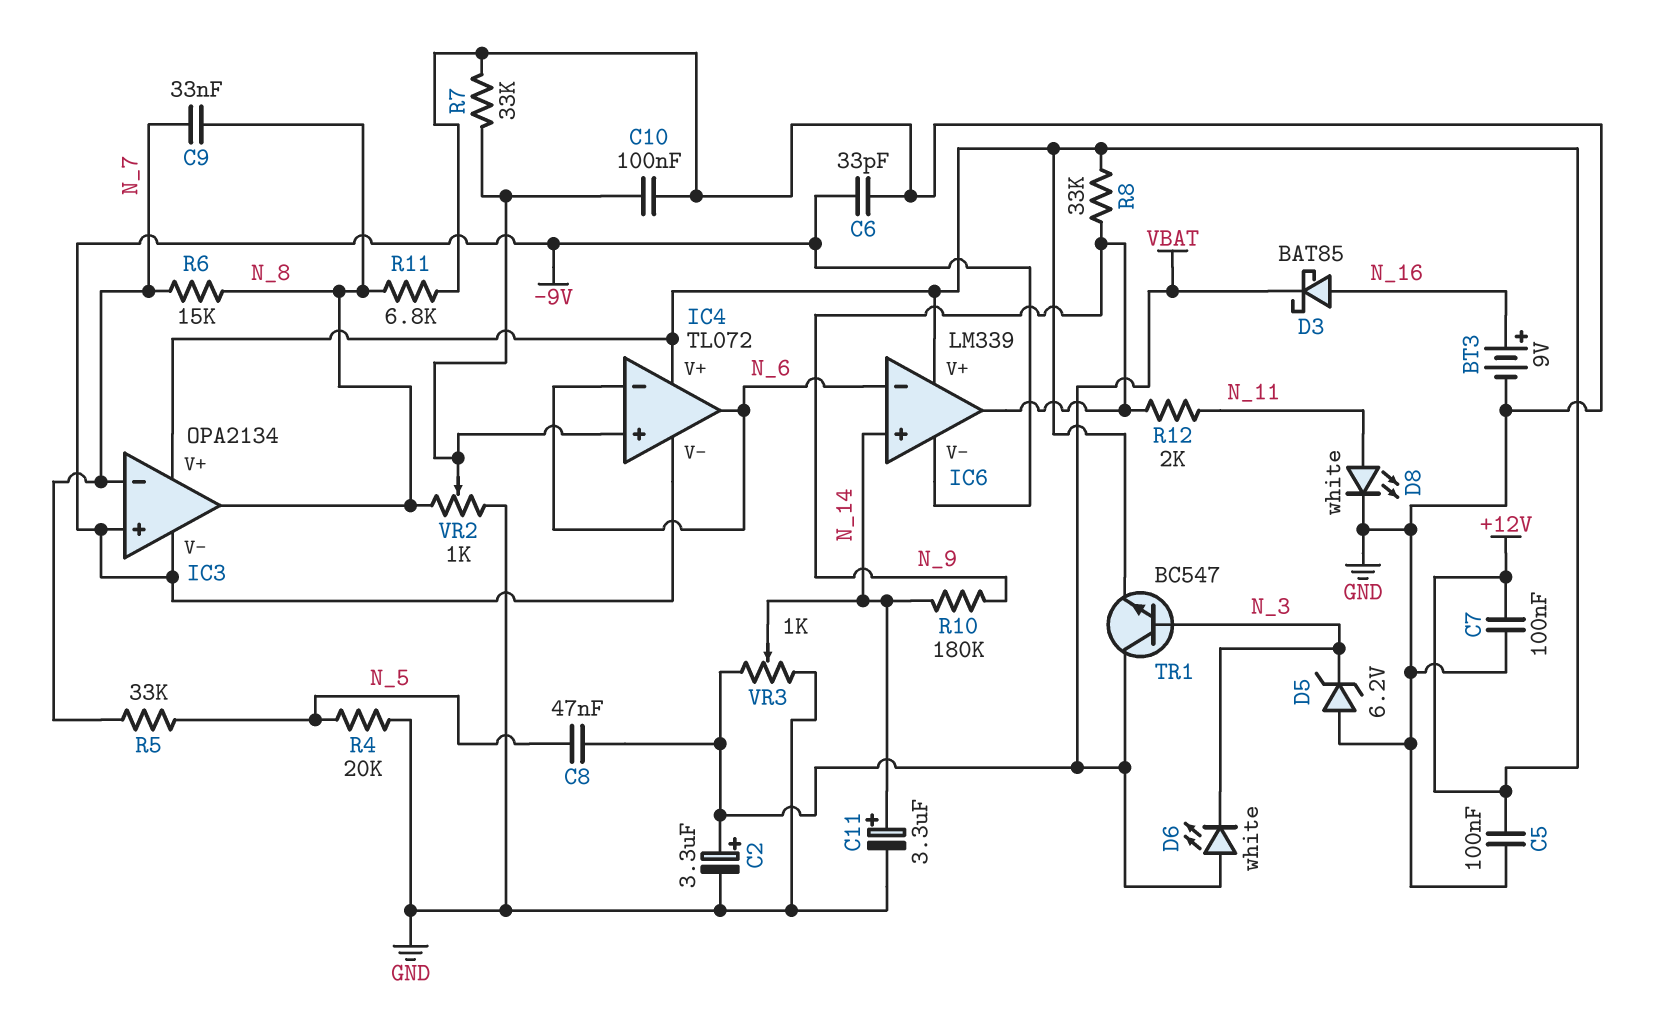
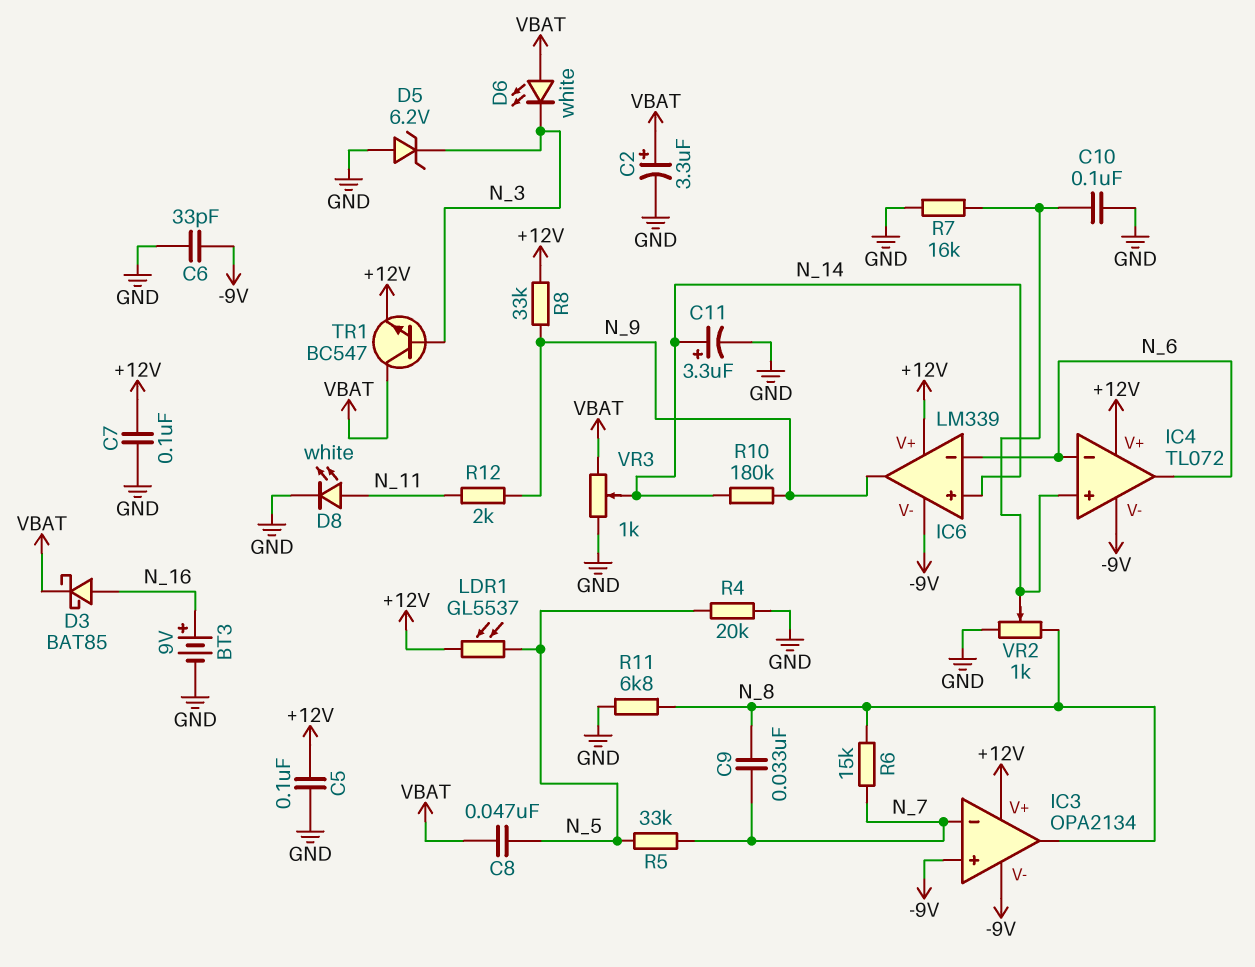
LDR1: none -> GL5537 (+12V, N_5)
R7: 33k (GND, IC4/in+) -> 16k (GND, IC4/in+)

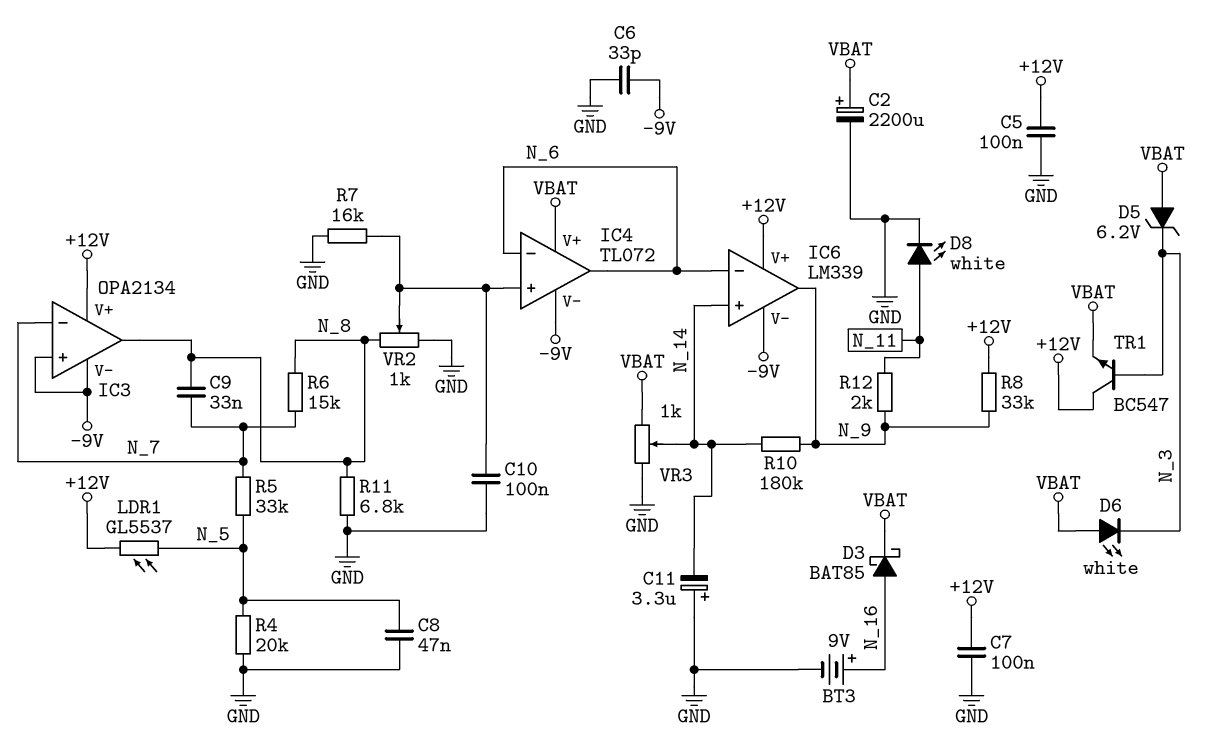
C2: 3.3uF (plus VBAT, minus GND) -> 2200uF (plus VBAT, minus GND)
C8: 47nF (N_5, VBAT) -> 47nF (GND, N_5)
C11: 3.3uF (plus N_14, minus GND) -> 3.3uF (plus GND, minus N_14)
D5: zener 6.2V (A GND, K N_3) -> zener 6.2V (A VBAT, K N_3)
IC4 pin V+: +12V -> VBAT
TR1: NPN BC547 (B N_3, C VBAT, E +12V) -> NPN BC547 (B N_3, C +12V, E VBAT)

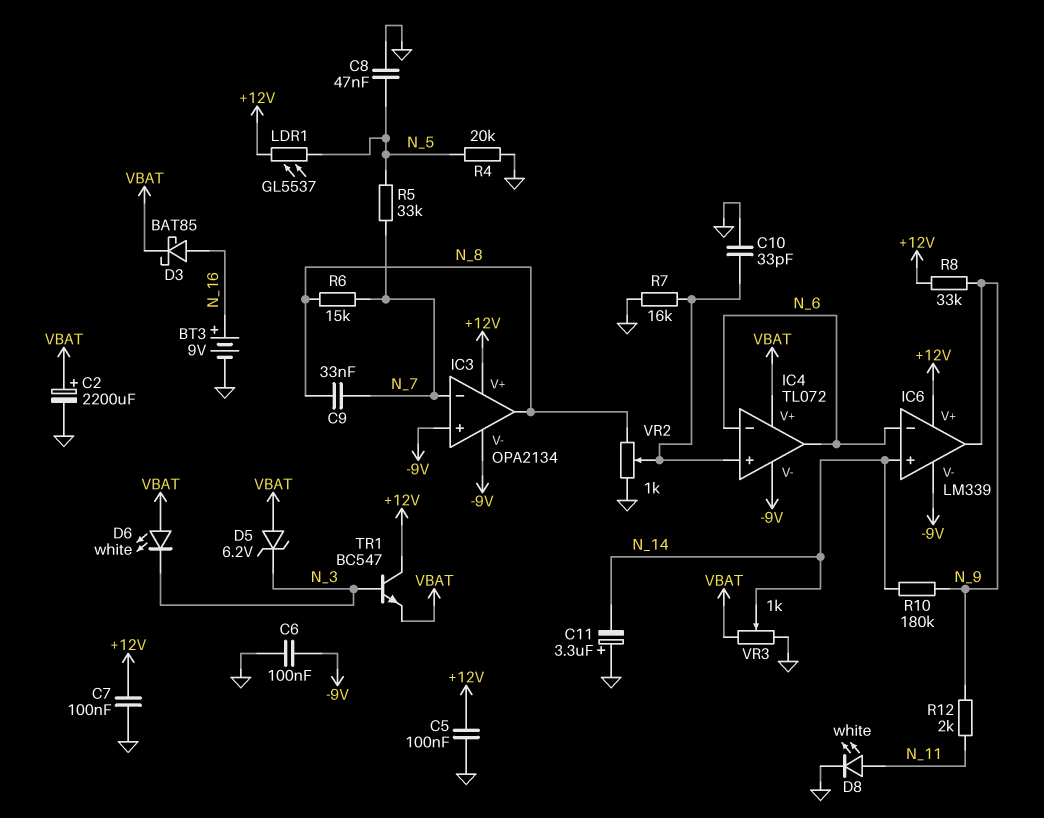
C6: 33pF (-9V, GND) -> 100nF (-9V, GND)
C10: 100nF (GND, IC4/in+) -> 33pF (GND, IC4/in+)
R11: 6.8k (GND, N_8) -> none

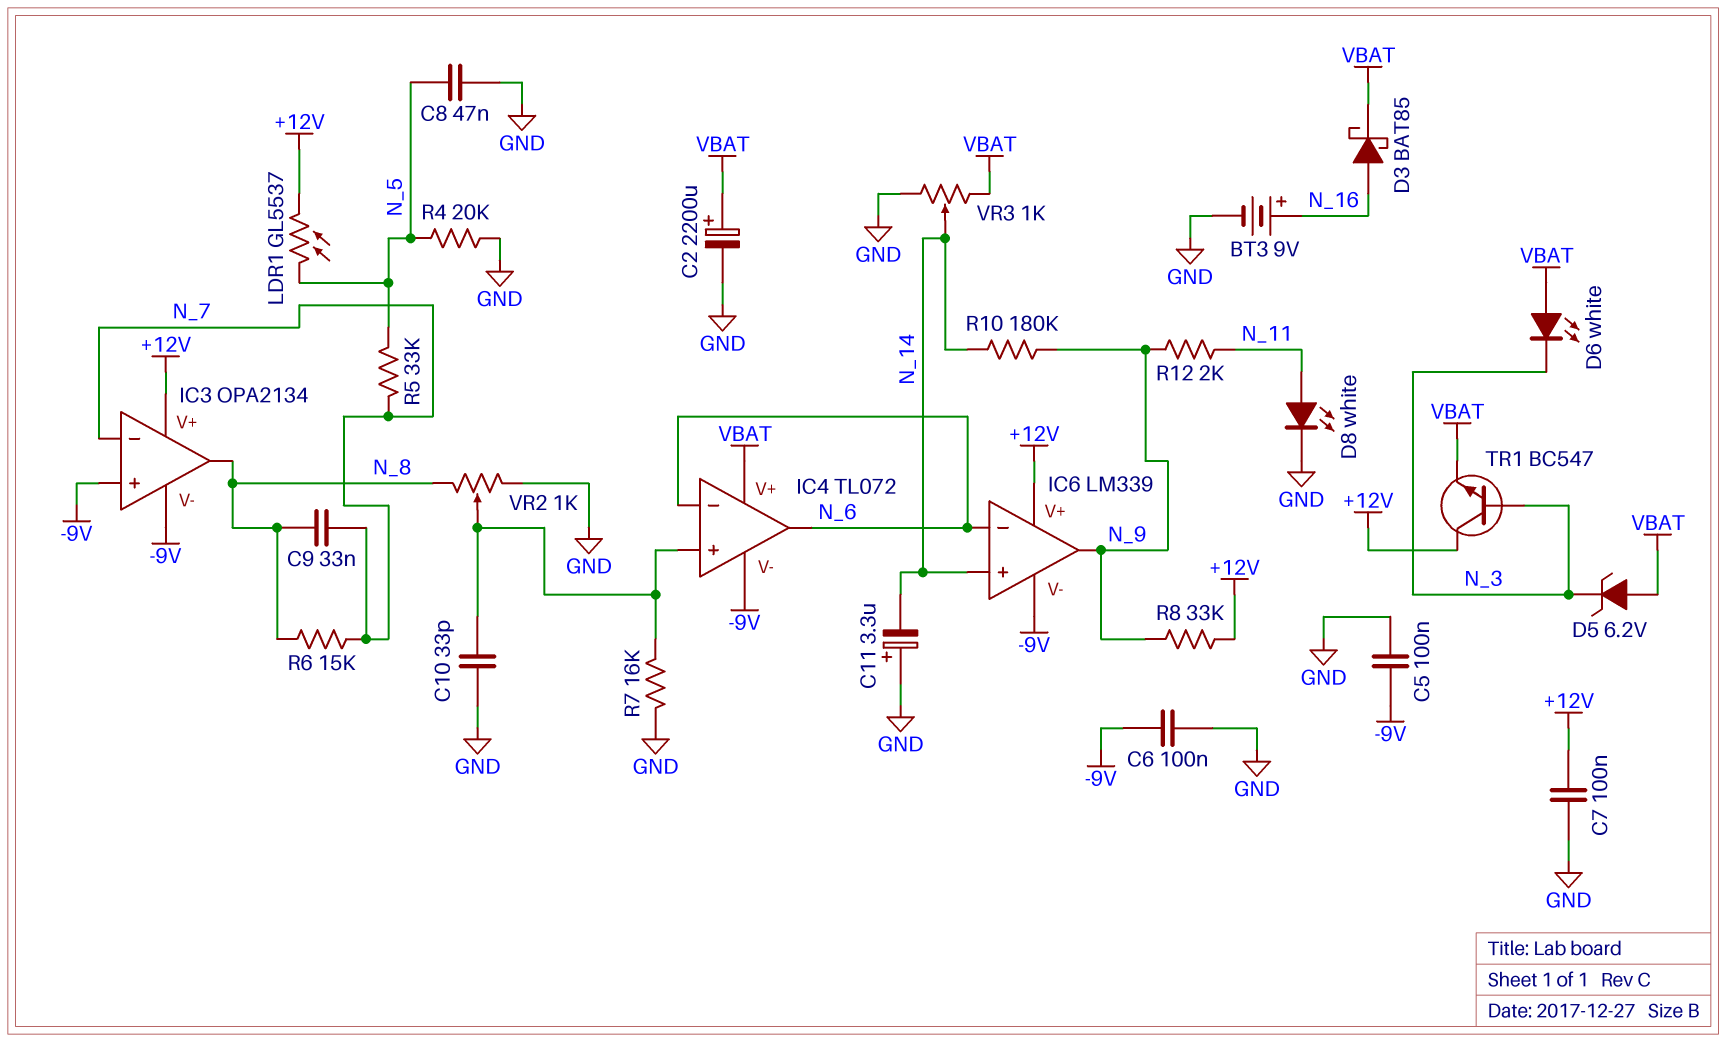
C5: 100nF (+12V, GND) -> 100nF (-9V, GND)

